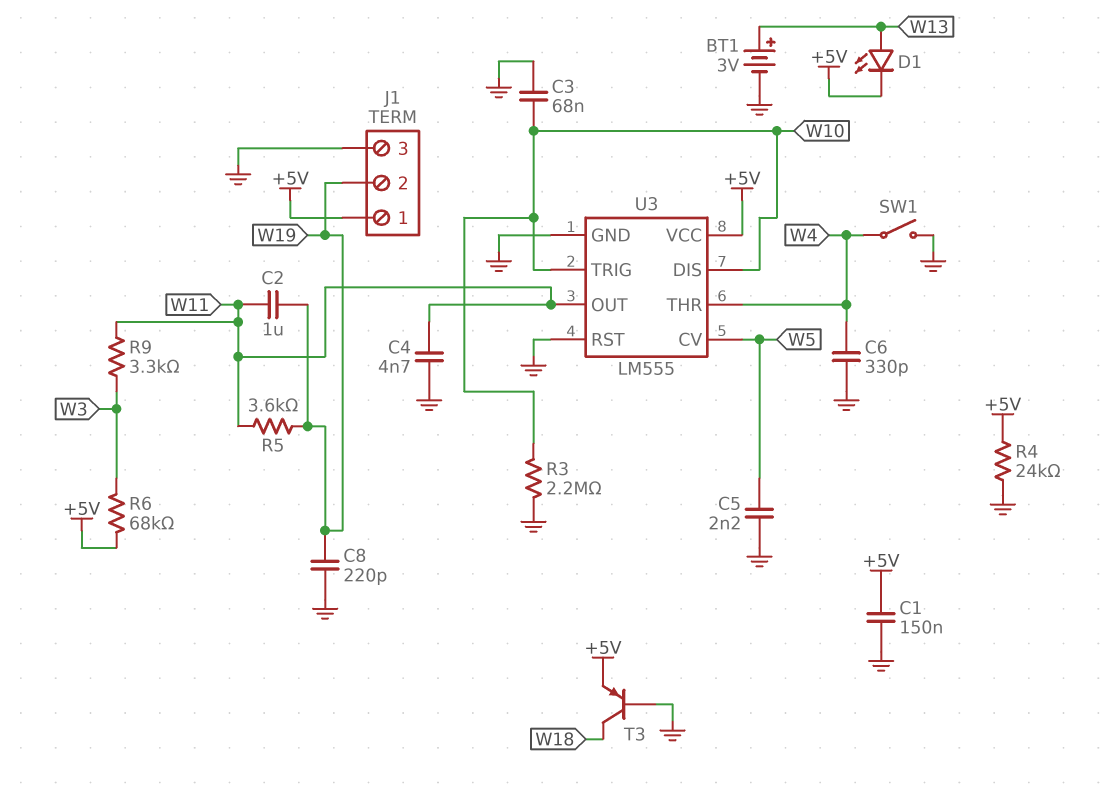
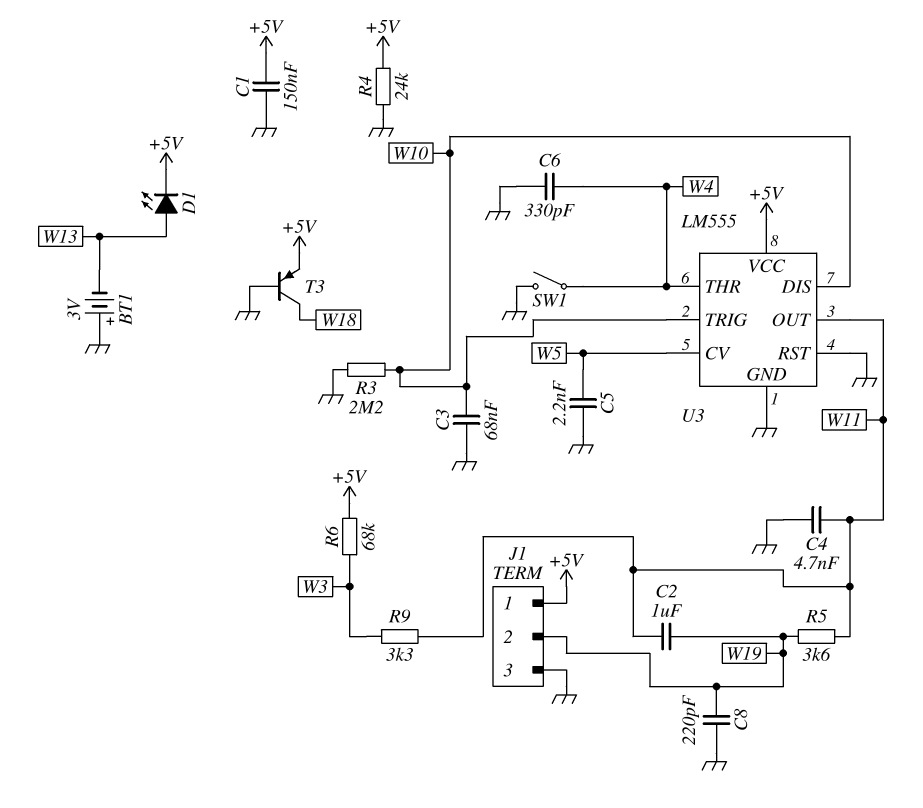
BT1: 3V (plus W13, minus GND) -> 3V (plus GND, minus W13)

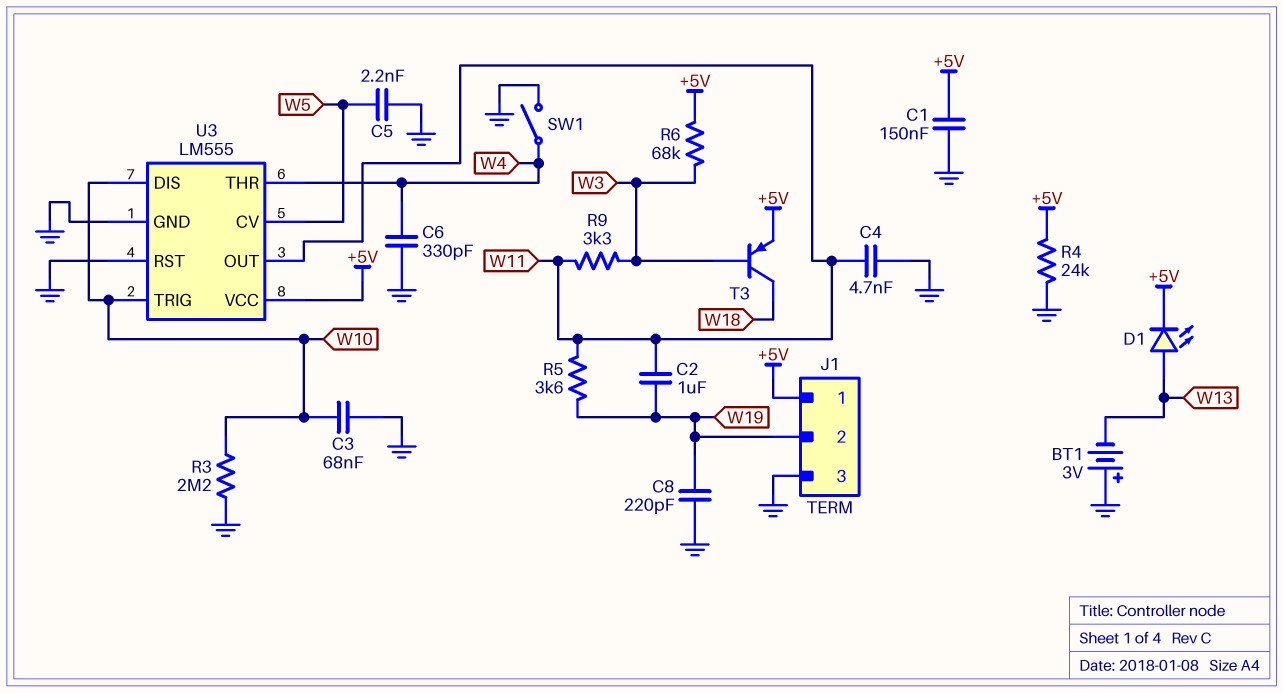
T3: PNP (B GND, C W18, E +5V) -> PNP (B W3, C W18, E +5V)

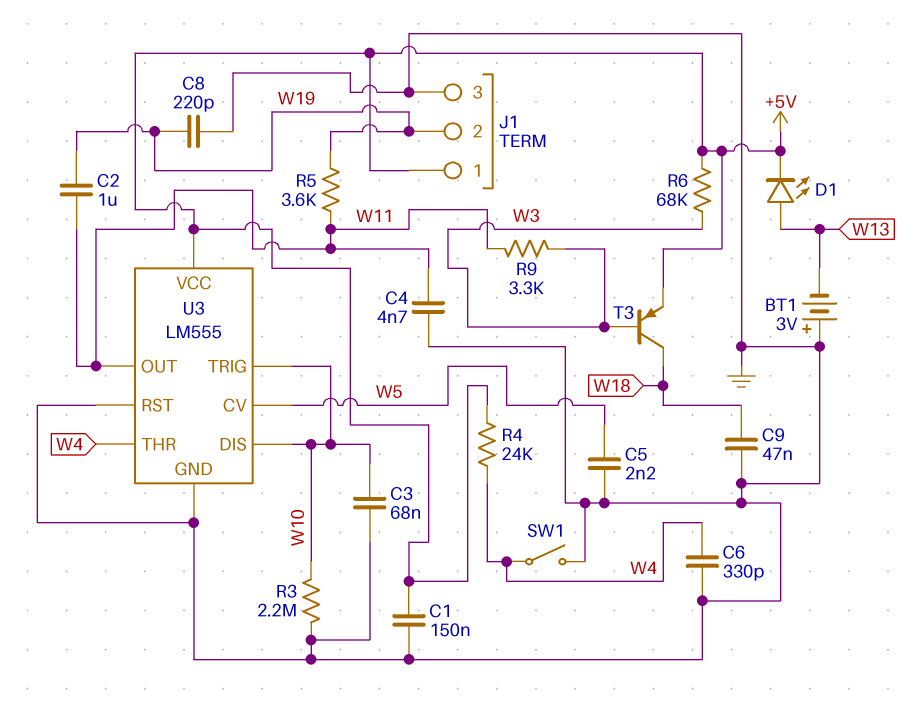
C9: none -> 47nF (GND, W18)
R4: 24k (+5V, GND) -> 24k (+5V, W4)

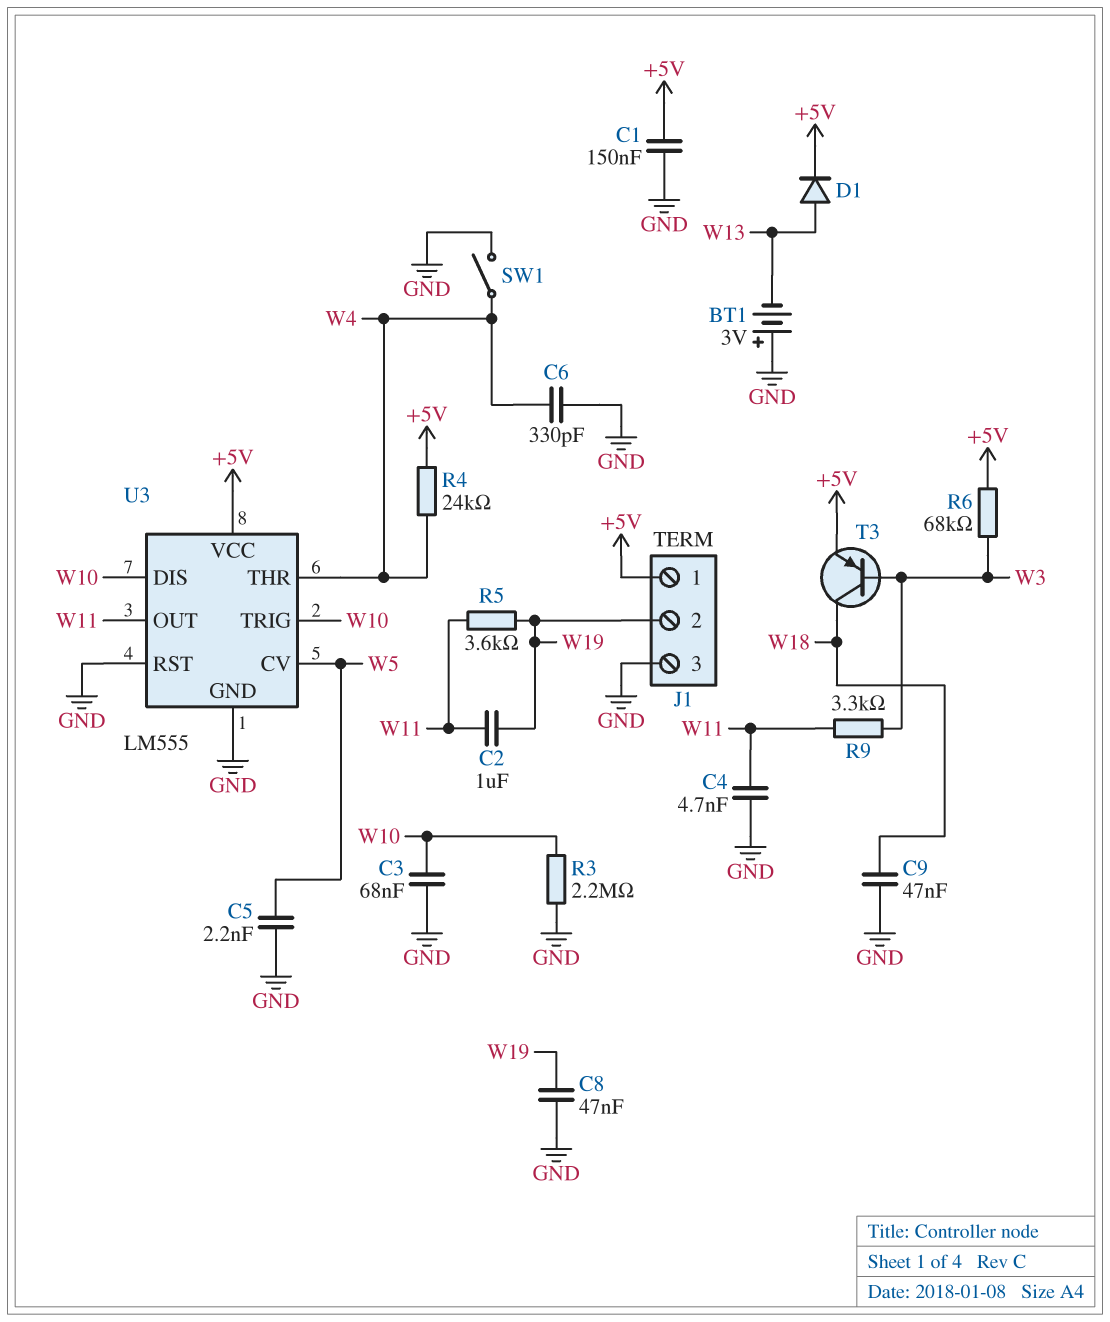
C8: 220pF (GND, W19) -> 47nF (GND, W19)
D1: LED (A W13, K +5V) -> diode (A W13, K +5V)

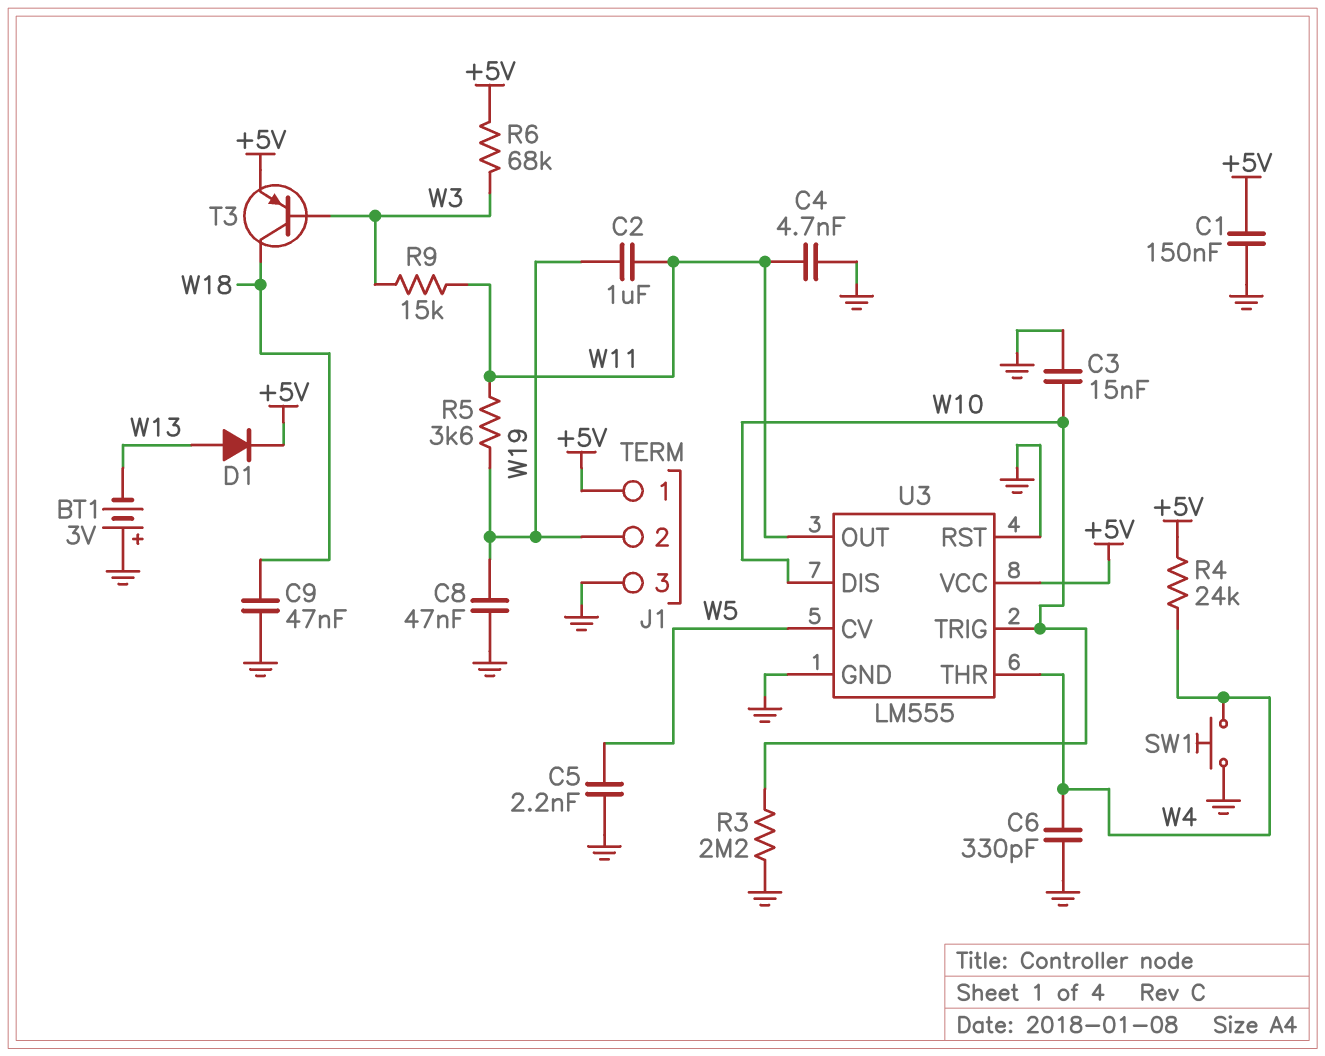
C3: 68nF (GND, W10) -> 15nF (GND, W10)
R9: 3.3k (W3, W11) -> 15k (W3, W11)
SW1: switch (GND, W4) -> button (GND, W4)

